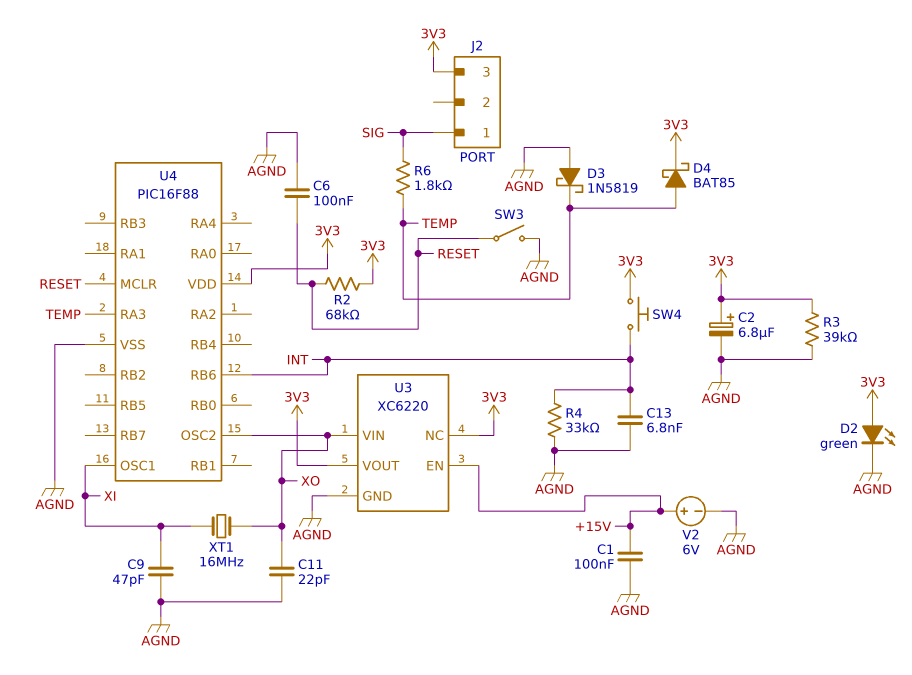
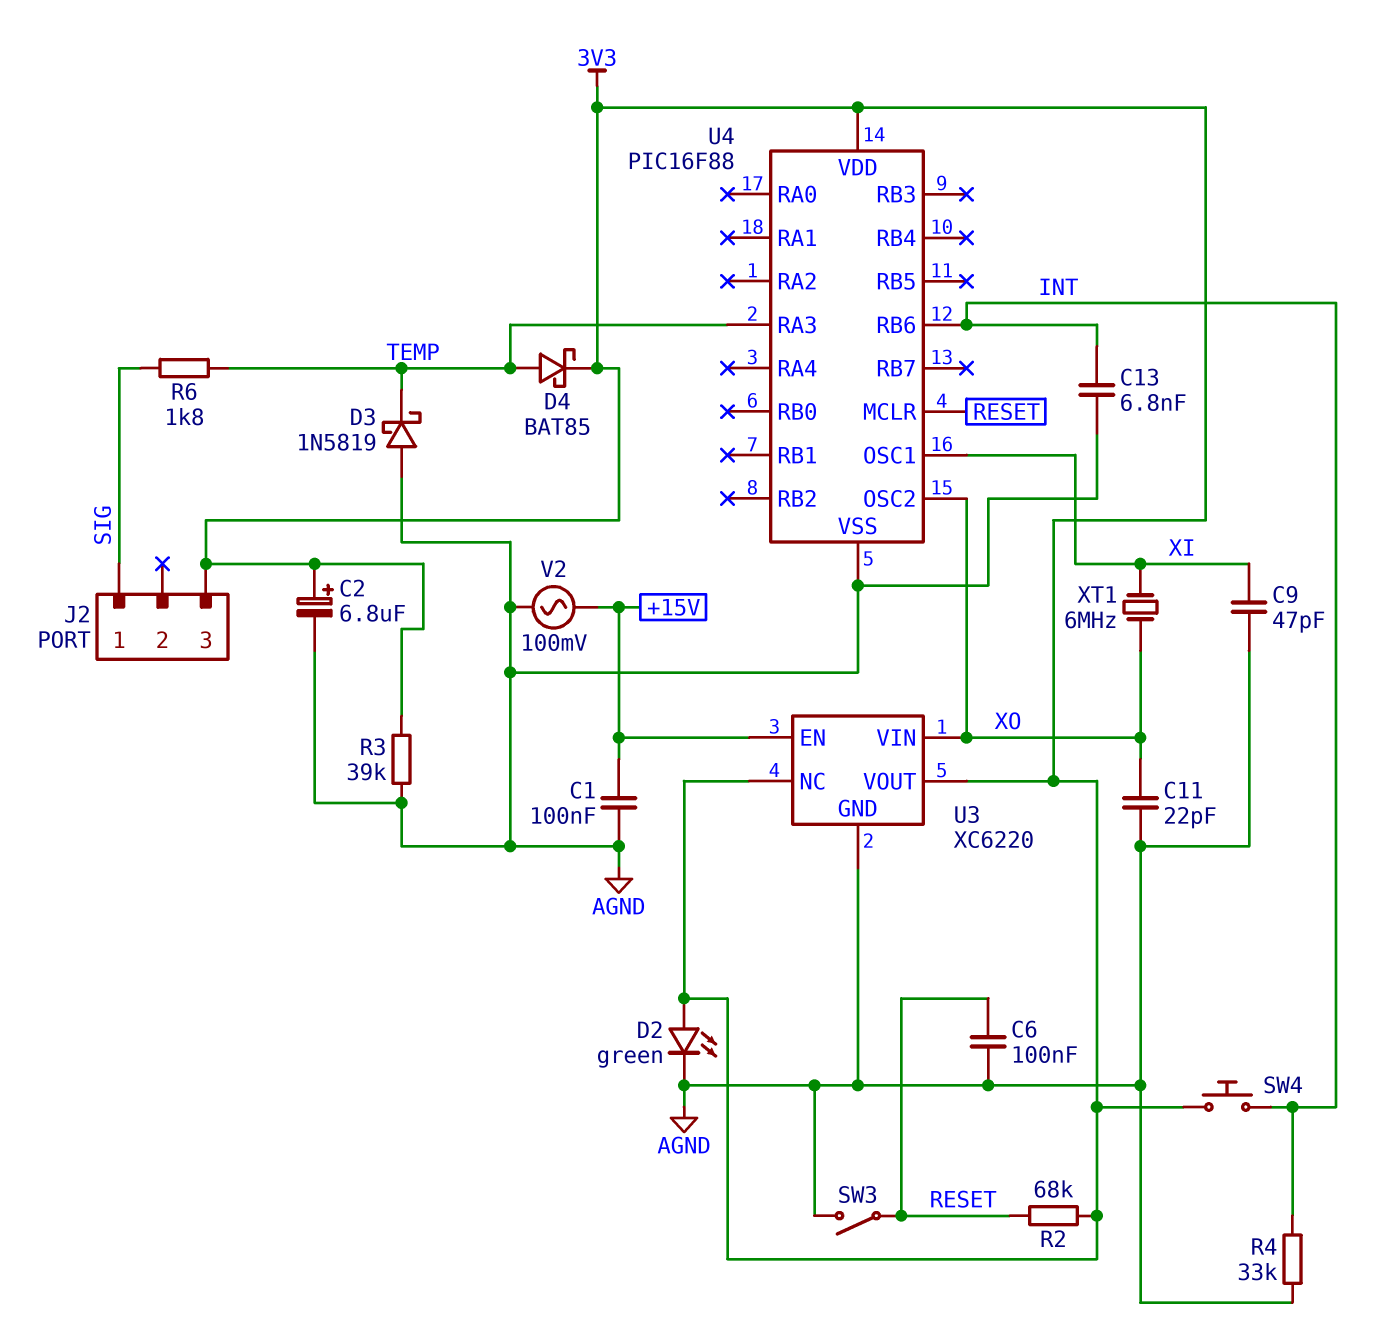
V2: 6V (plus +15V, minus AGND) -> AC 100mV (+15V, AGND)
XT1: 16MHz (XI, XO) -> 6MHz (XI, XO)

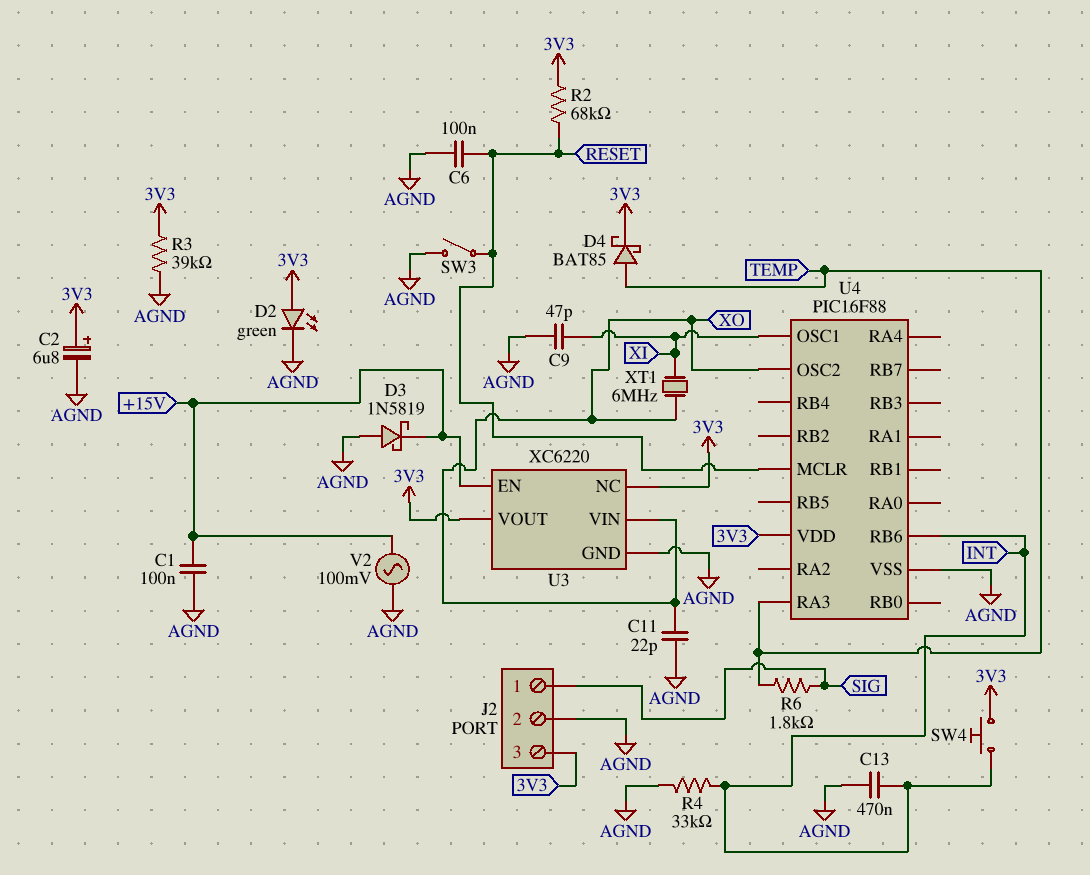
C13: 6.8nF (AGND, INT) -> 470nF (AGND, INT)
D3: schottky 1N5819 (A AGND, K TEMP) -> schottky 1N5819 (A AGND, K +15V)
J2 pin 2: none -> AGND

